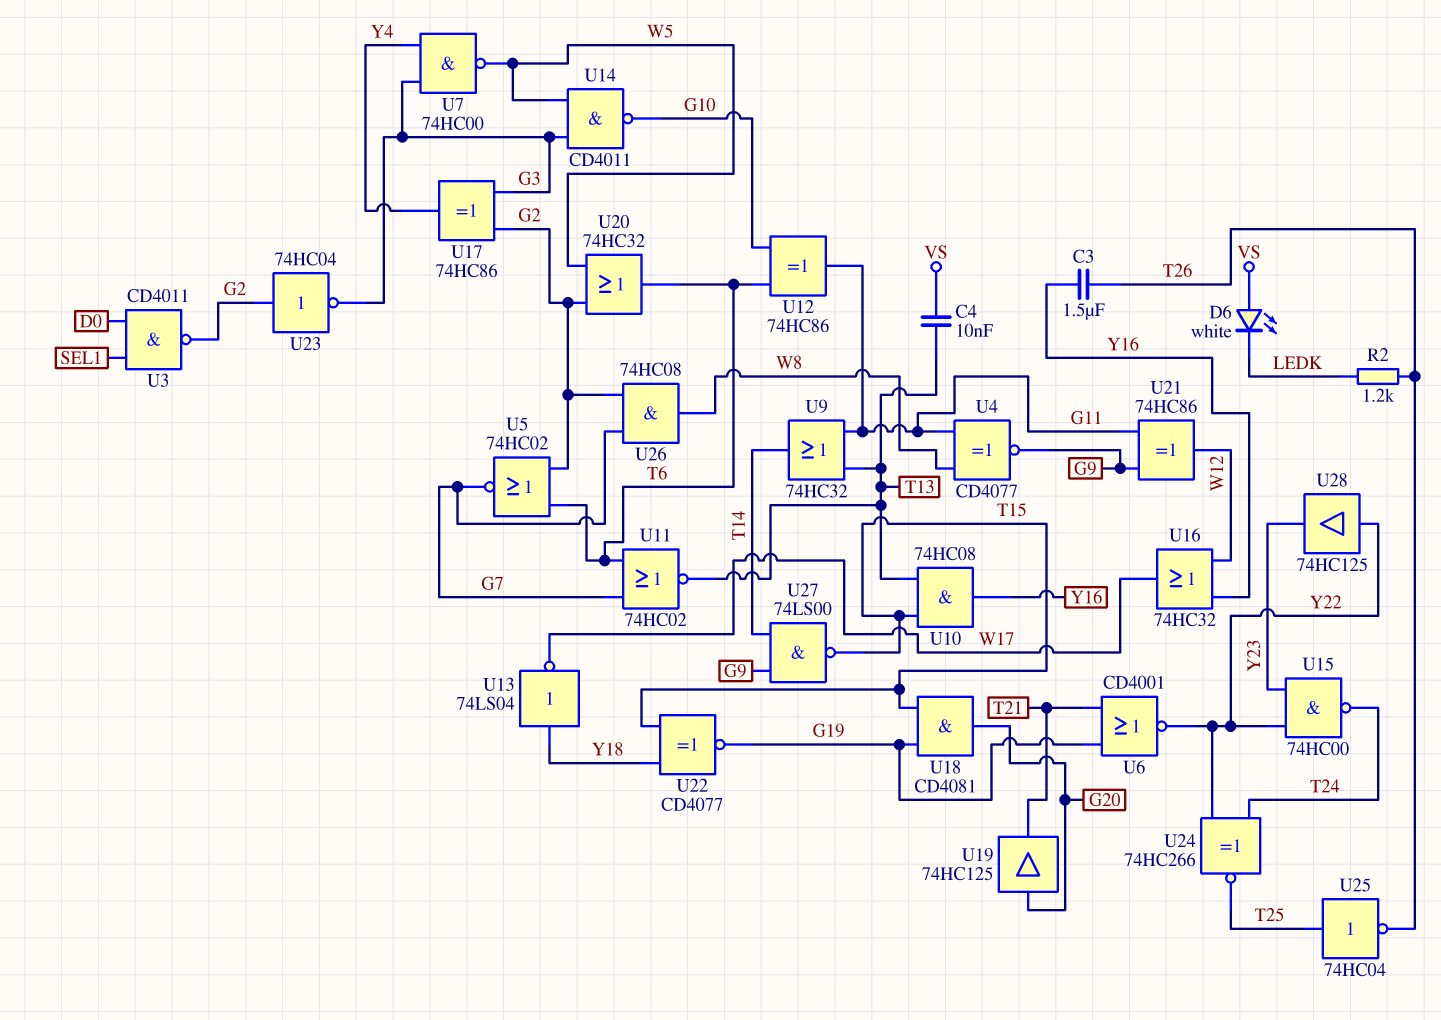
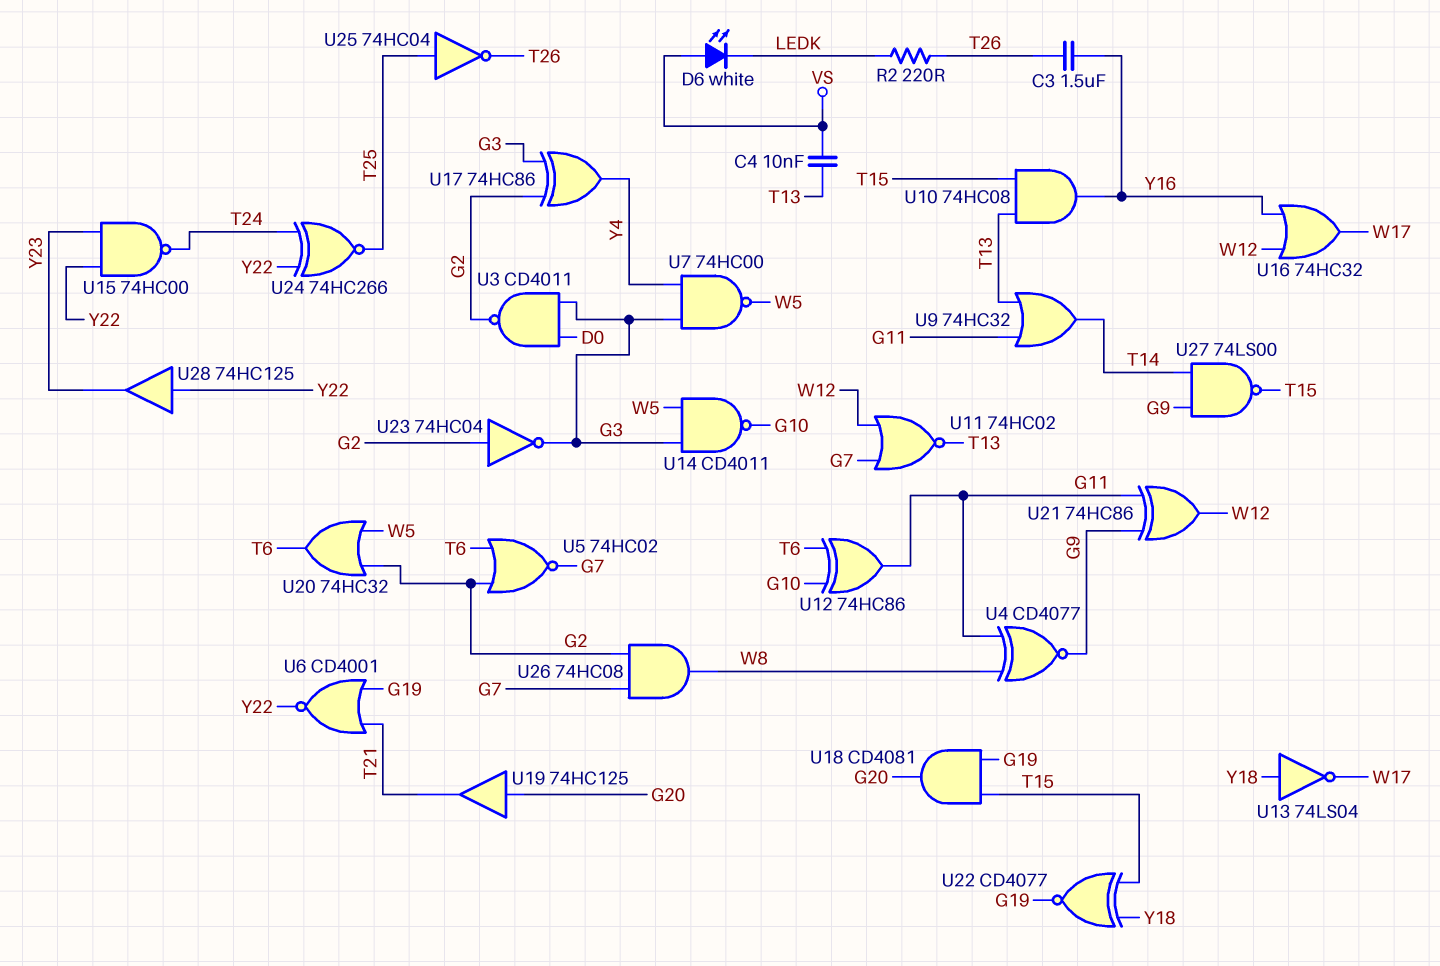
R2: 1.2k (LEDK, T26) -> 220 (LEDK, T26)
U3: NAND CD4011 (in D0, in SEL1, out G2) -> NAND CD4011 (in D0, in G3, out G2)
U11: NOR 74HC02 (in G7, in T6, out T13) -> NOR 74HC02 (in G7, in W12, out T13)

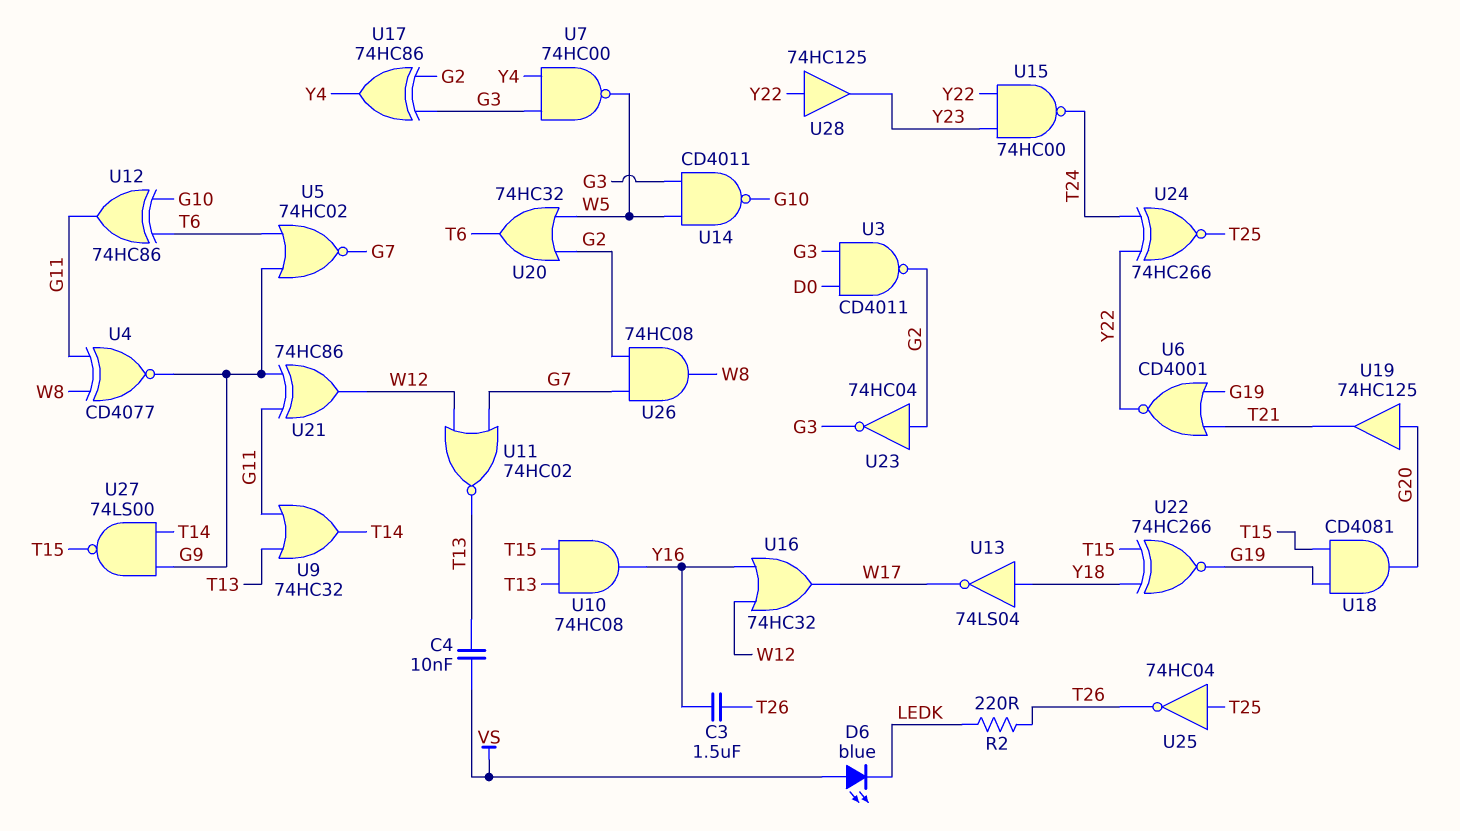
D6: LED white (A VS, K LEDK) -> LED blue (A VS, K LEDK)
U5: NOR 74HC02 (in G2, in T6, out G7) -> NOR 74HC02 (in G9, in T6, out G7)
U22: XNOR CD4077 (in T15, in Y18, out G19) -> XNOR 74HC266 (in T15, in Y18, out G19)

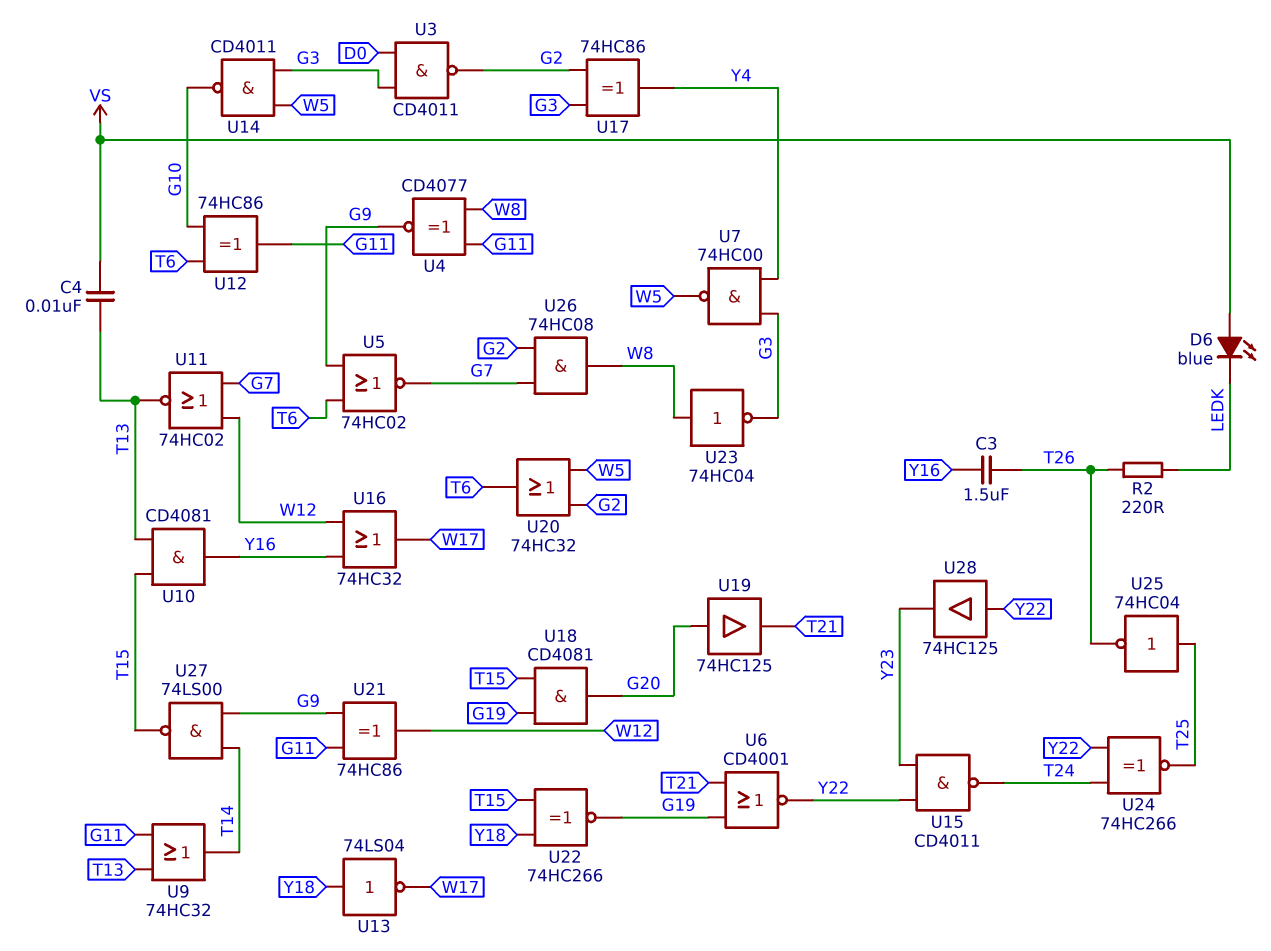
U10: AND 74HC08 (in T13, in T15, out Y16) -> AND CD4081 (in T13, in T15, out Y16)
U15: NAND 74HC00 (in Y22, in Y23, out T24) -> NAND CD4011 (in Y22, in Y23, out T24)
U23: NOT 74HC04 (in G2, out G3) -> NOT 74HC04 (in W8, out G3)

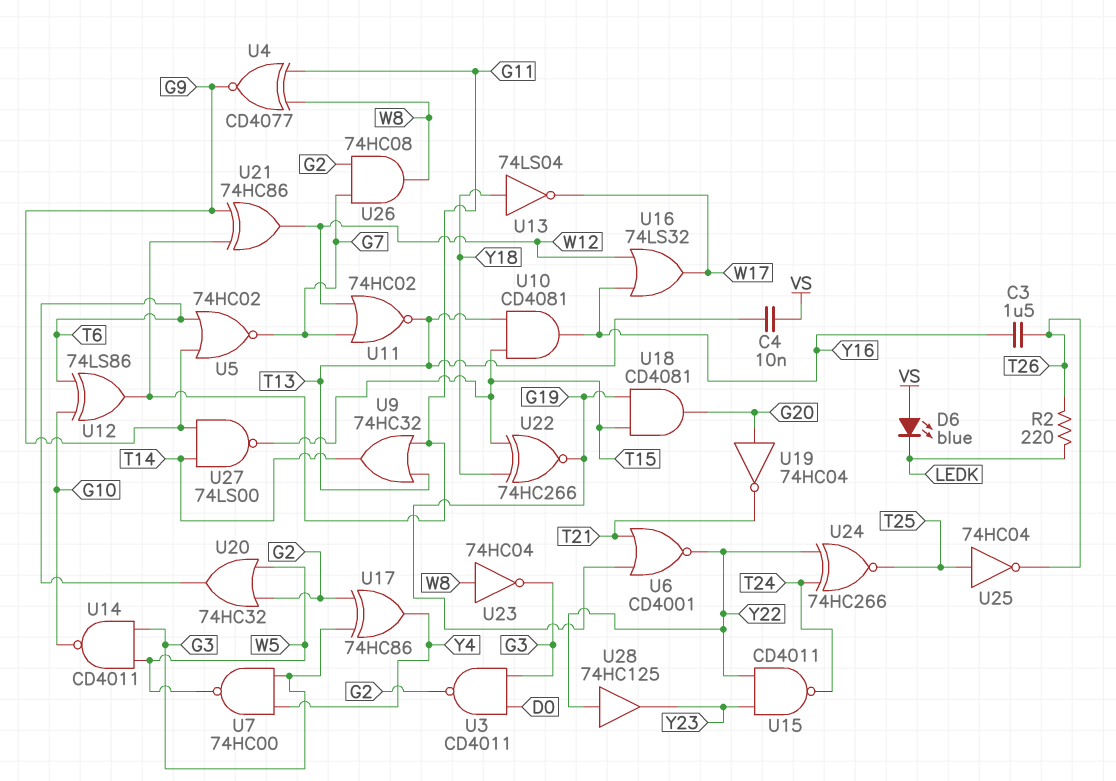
U12: XOR 74HC86 (in G10, in T6, out G11) -> XOR 74LS86 (in G10, in T6, out G11)
U16: OR 74HC32 (in W12, in Y16, out W17) -> OR 74LS32 (in W12, in Y16, out W17)
U19: buffer 74HC125 (in G20, out T21) -> NOT 74HC04 (in G20, out T21)

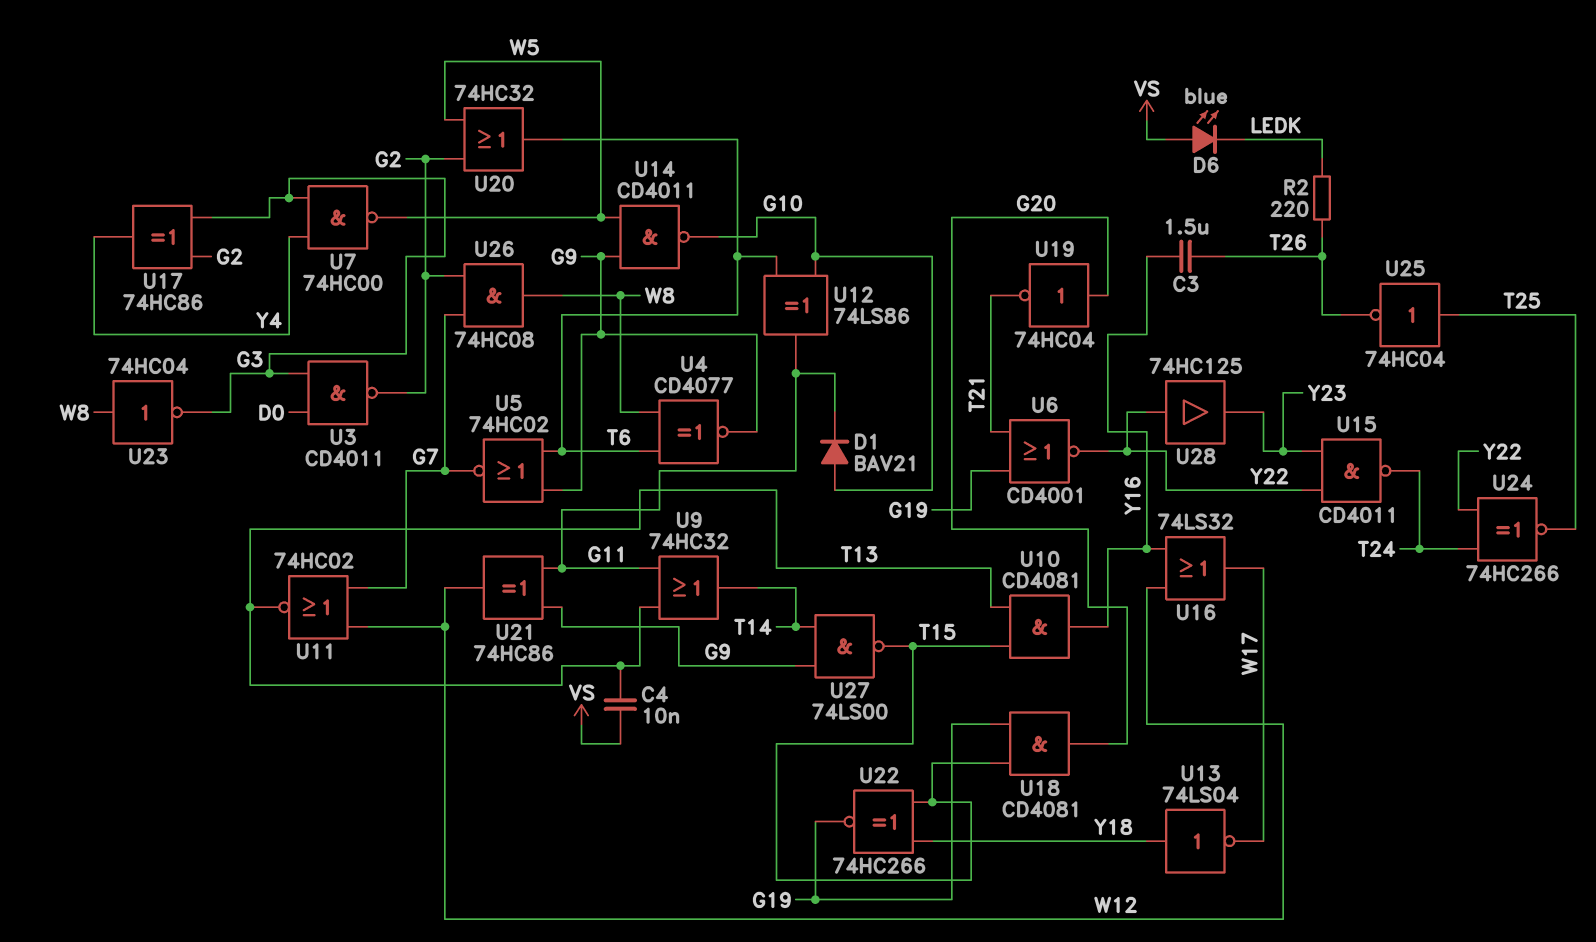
D1: none -> diode BAV21 (A G10, K G11)
U4: XNOR CD4077 (in G11, in W8, out G9) -> XNOR CD4077 (in T6, in W8, out G9)
U14: NAND CD4011 (in G3, in W5, out G10) -> NAND CD4011 (in G9, in W5, out G10)

